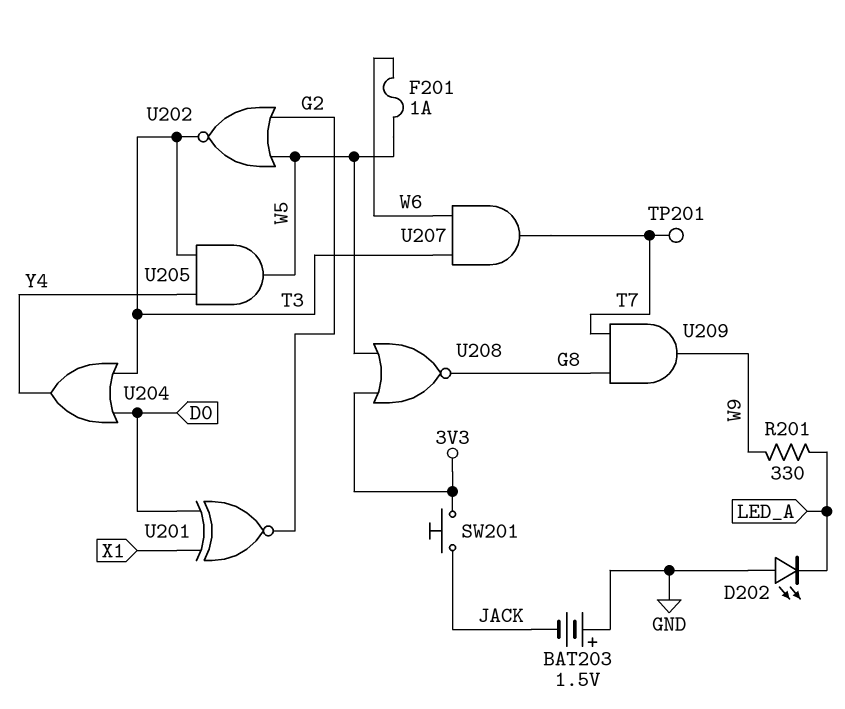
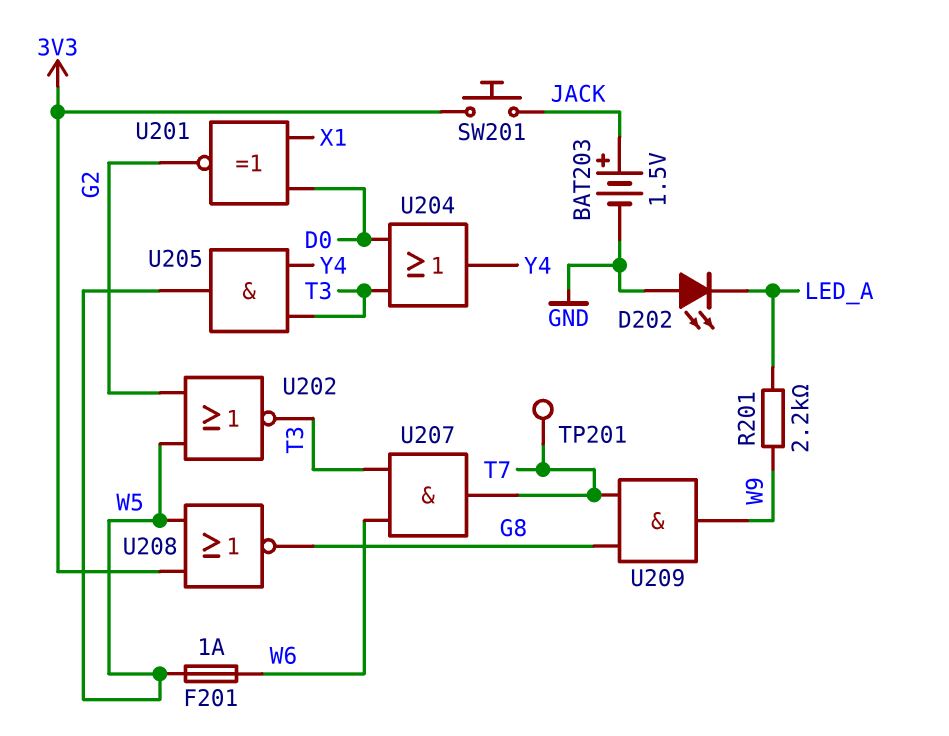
BAT203: 1.5V (plus GND, minus JACK) -> 1.5V (plus JACK, minus GND)
R201: 330 (LED_A, W9) -> 2.2k (LED_A, W9)

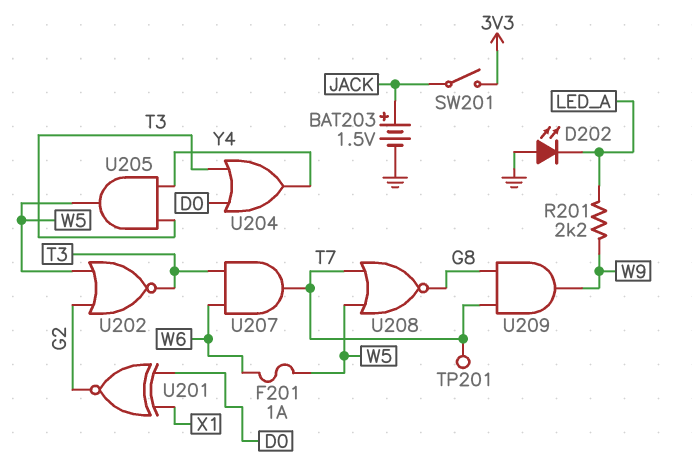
SW201: button (3V3, JACK) -> switch (3V3, JACK)
U208: NOR (in 3V3, in W5, out G8) -> NOR (in T7, in W5, out G8)

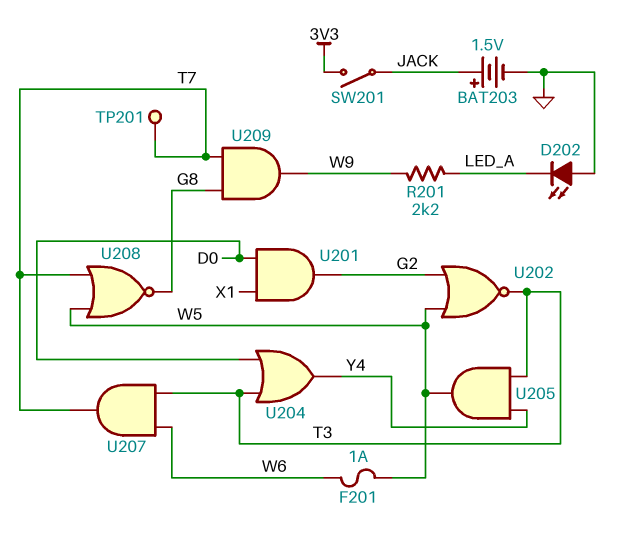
U201: XNOR (in D0, in X1, out G2) -> AND (in D0, in X1, out G2)

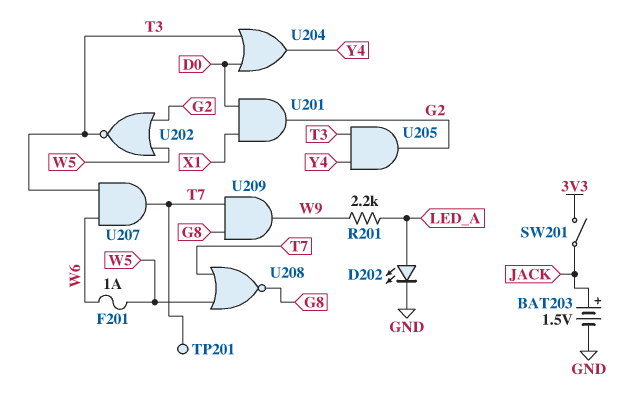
D202: LED (A GND, K LED_A) -> LED (A LED_A, K GND)
U205: AND (in T3, in Y4, out W5) -> AND (in T3, in Y4, out G2)

